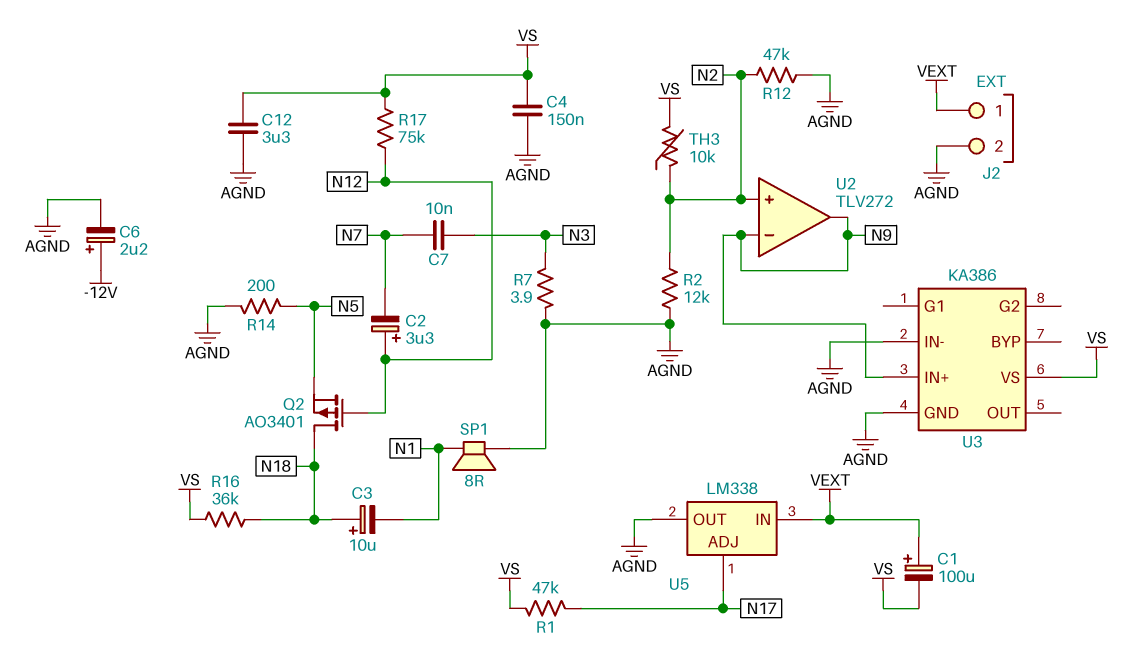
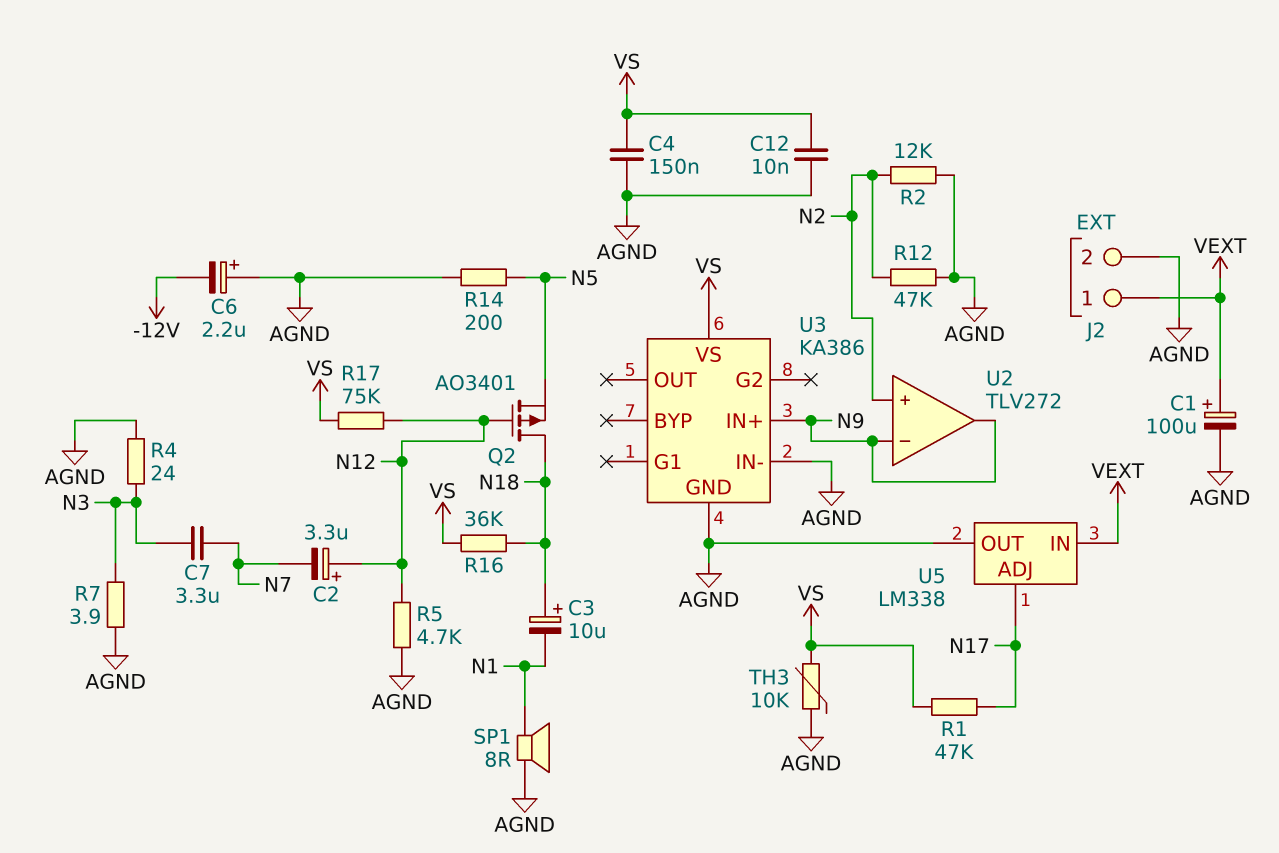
C1: 100uF (plus VEXT, minus VS) -> 100uF (plus VEXT, minus AGND)
C6: 2.2uF (plus -12V, minus AGND) -> 2.2uF (plus AGND, minus -12V)
C7: 10nF (N3, N7) -> 3.3uF (N3, N7)
C12: 3.3uF (AGND, VS) -> 10nF (AGND, VS)
R4: none -> 24 (AGND, N3)
R5: none -> 4.7k (AGND, N12)
TH3: 10k (N2, VS) -> 10k (AGND, VS)

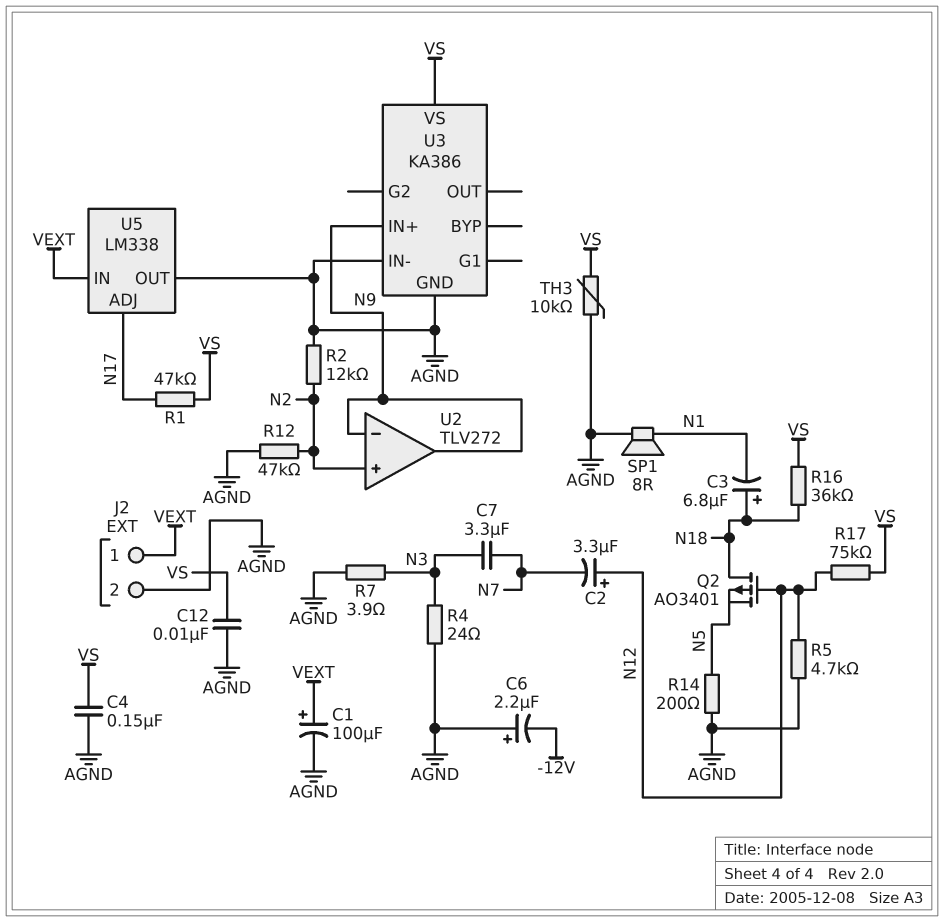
C3: 10uF (plus N18, minus N1) -> 6.8uF (plus N18, minus N1)

